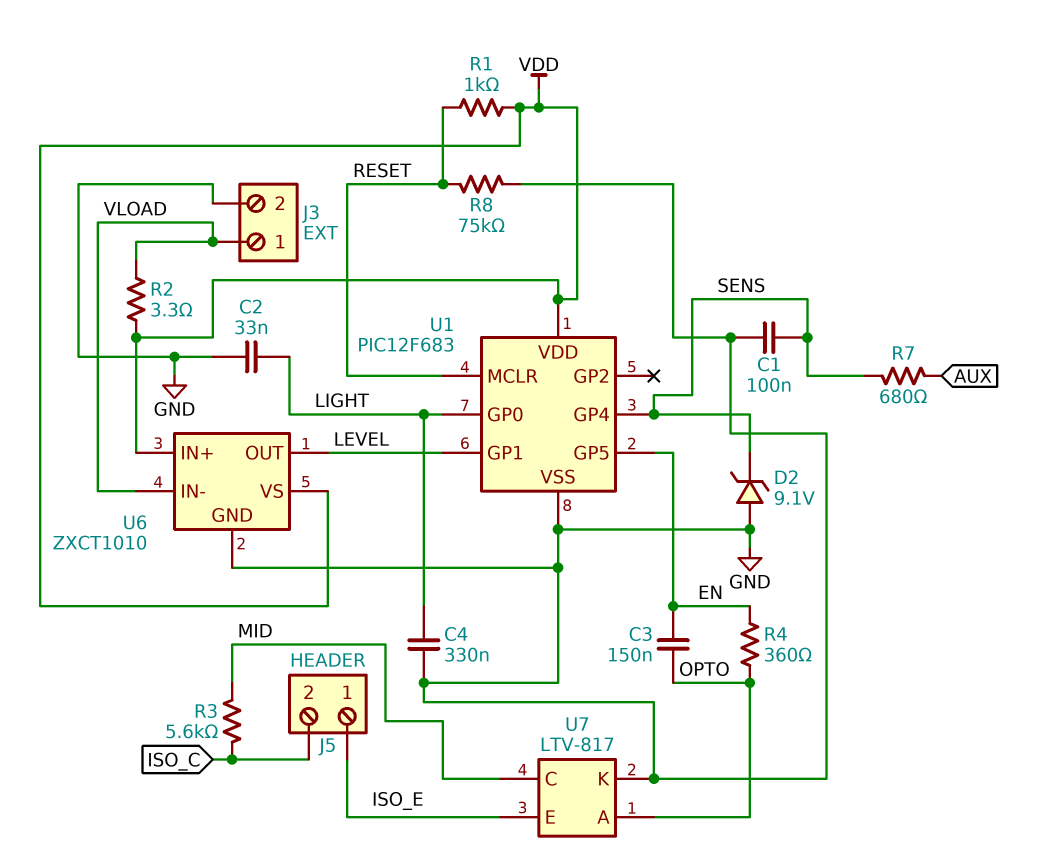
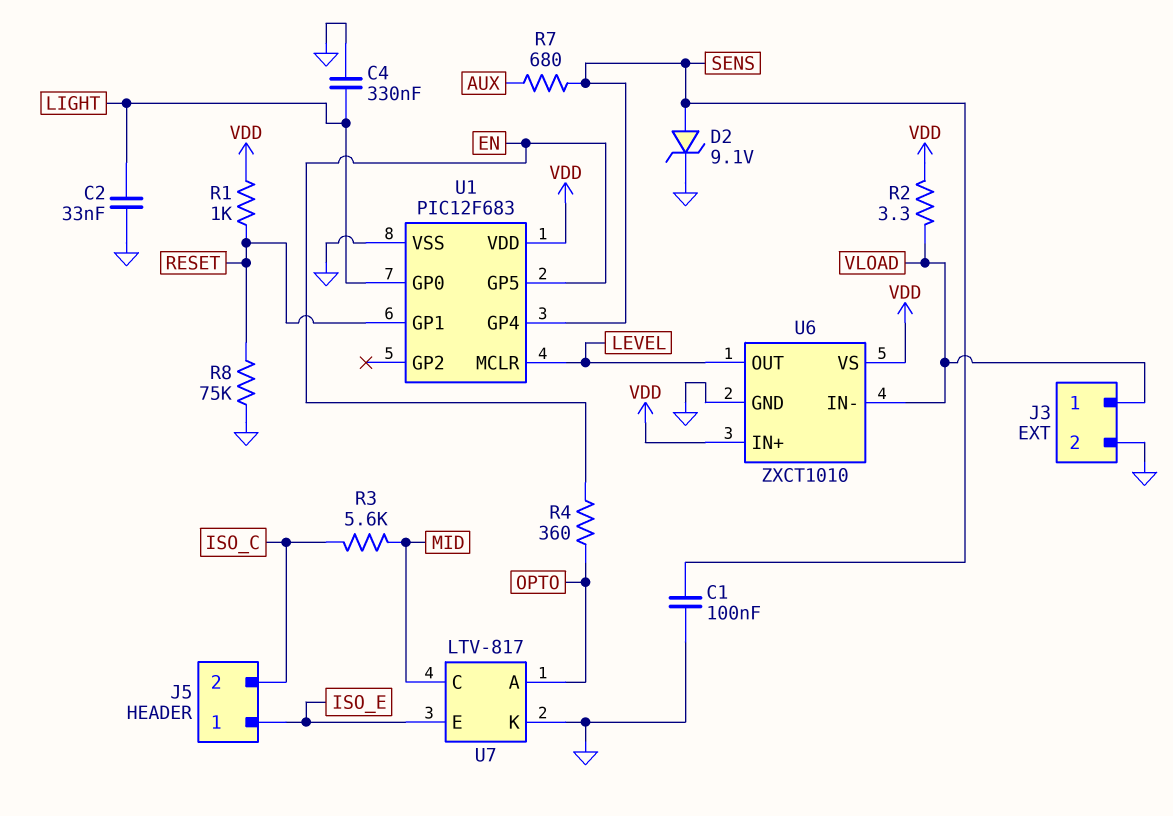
C3: 150nF (EN, OPTO) -> none
D2: zener 9.1V (A GND, K SENS) -> zener 9.1V (A SENS, K GND)
U1 pin GP1: LEVEL -> RESET
U1 pin MCLR: RESET -> LEVEL

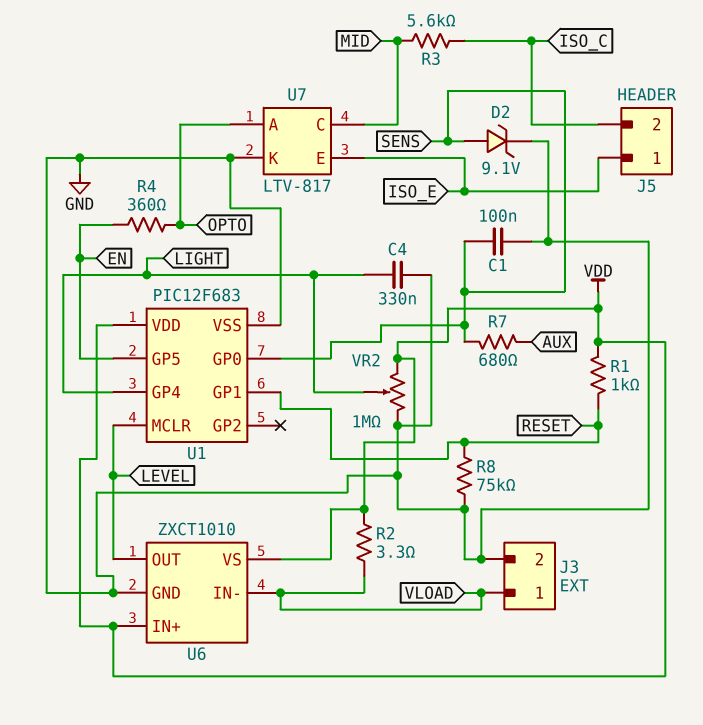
C2: 33nF (GND, LIGHT) -> none
U1 pin GP0: LIGHT -> SENS
U1 pin GP4: SENS -> LIGHT
VR2: none -> 1M (GND, VDD, wiper LIGHT)

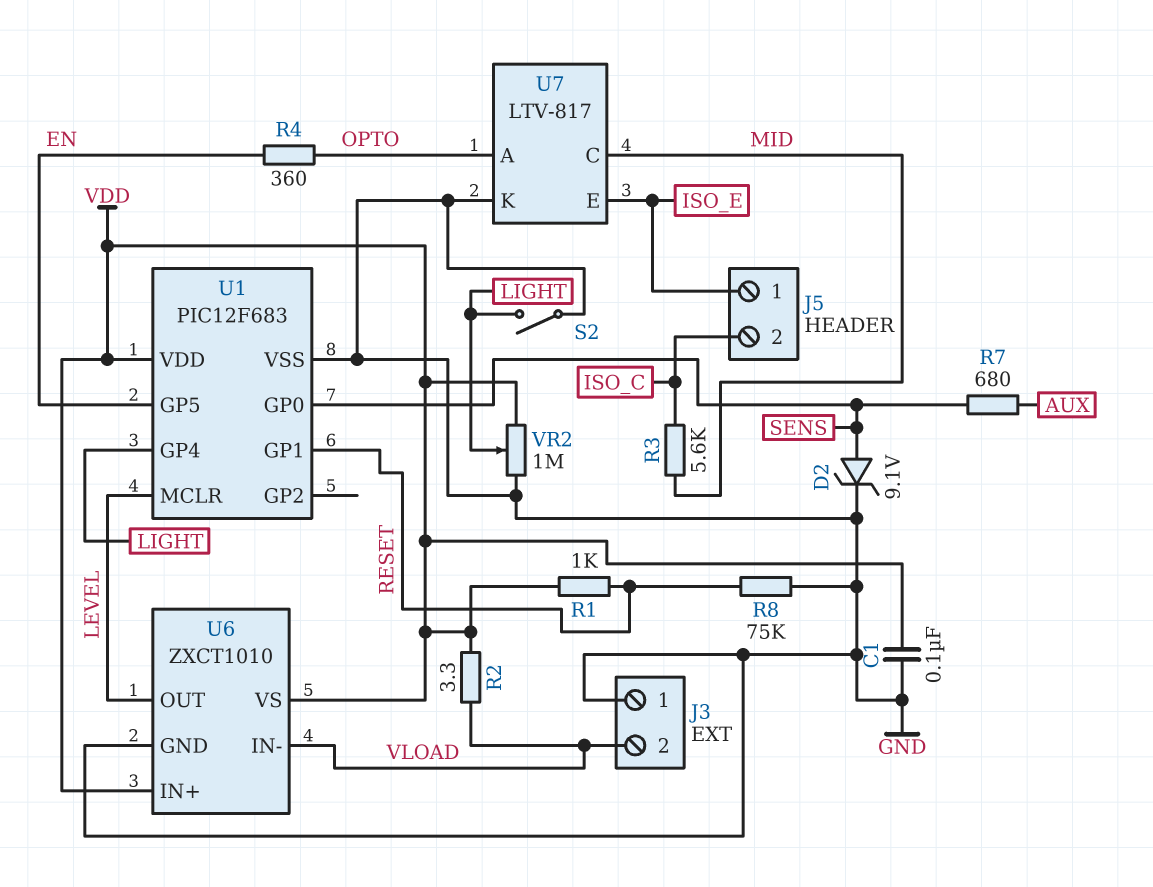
C1: 100nF (GND, SENS) -> 100nF (GND, VDD)
C4: 330nF (GND, LIGHT) -> none
J3 pin 1: VLOAD -> GND
J3 pin 2: GND -> VLOAD
S2: none -> switch (GND, LIGHT)

